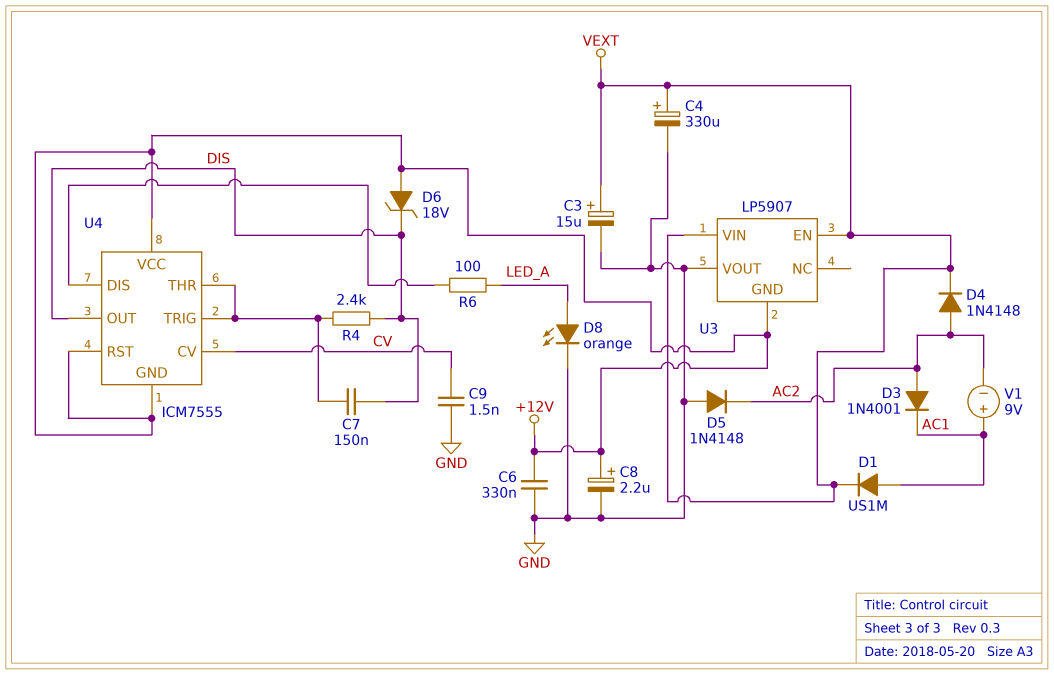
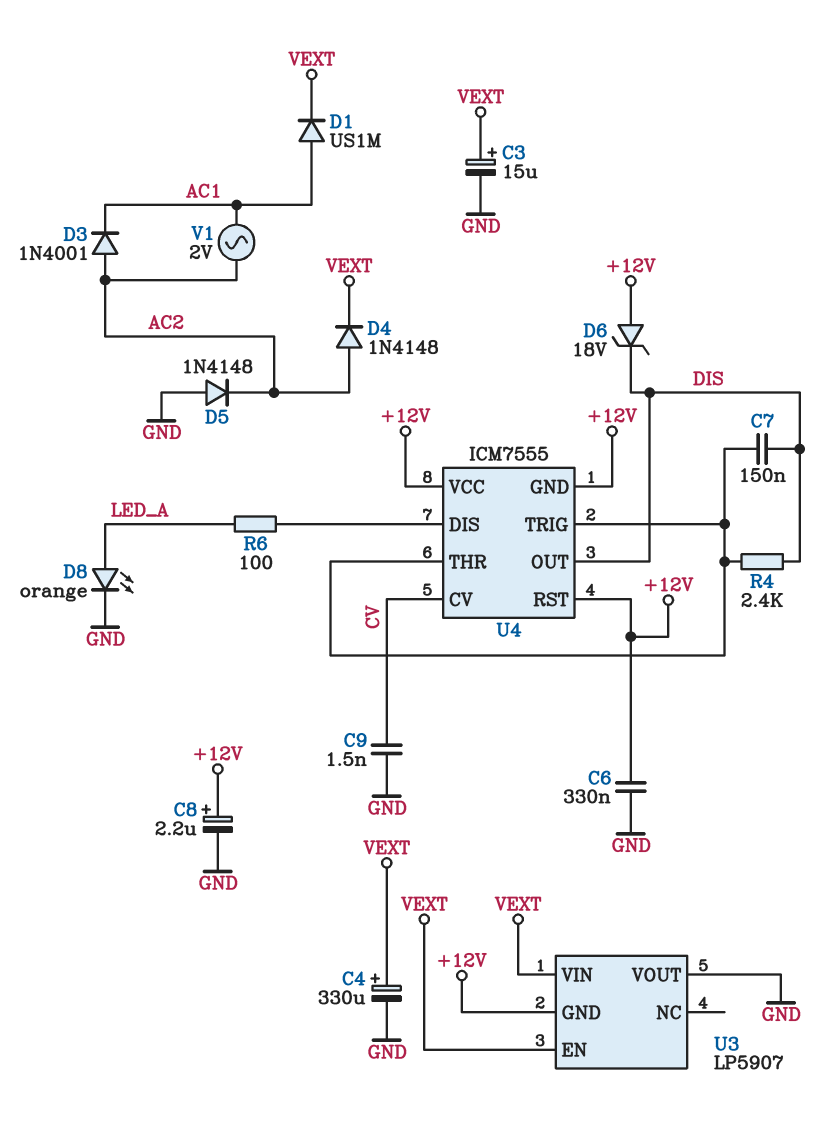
V1: 9V (plus AC1, minus AC2) -> AC 2V (AC1, AC2)

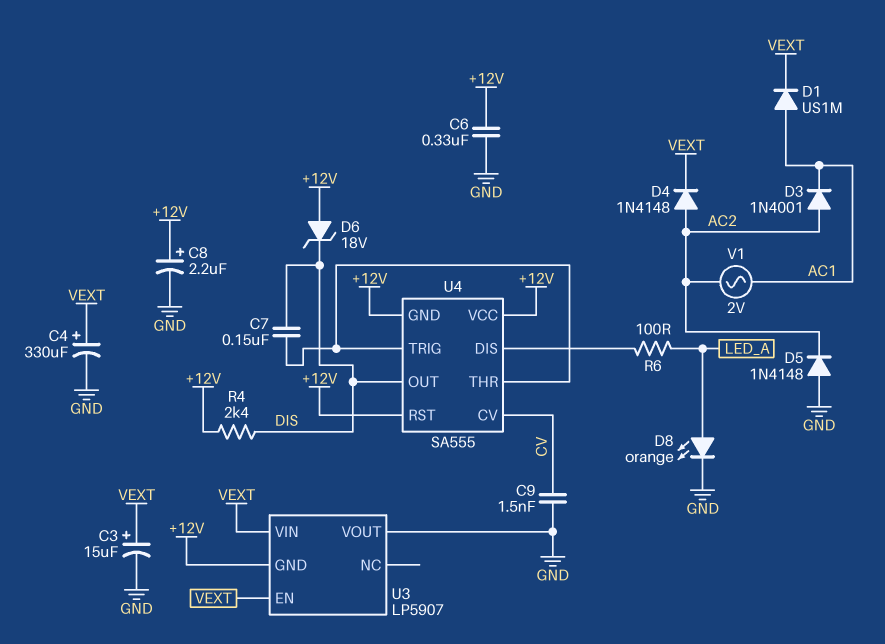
R4: 2.4k (DIS, U4/THR) -> 2.4k (+12V, DIS)
U4: ICM7555 -> SA555

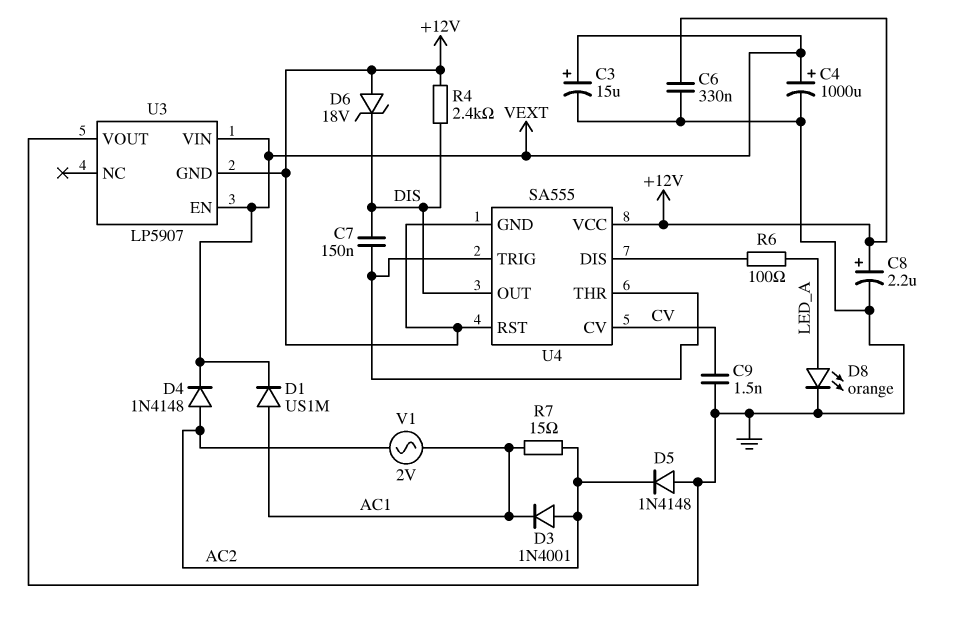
C4: 330uF (plus VEXT, minus GND) -> 1000uF (plus VEXT, minus GND)
R7: none -> 15 (AC1, AC2)

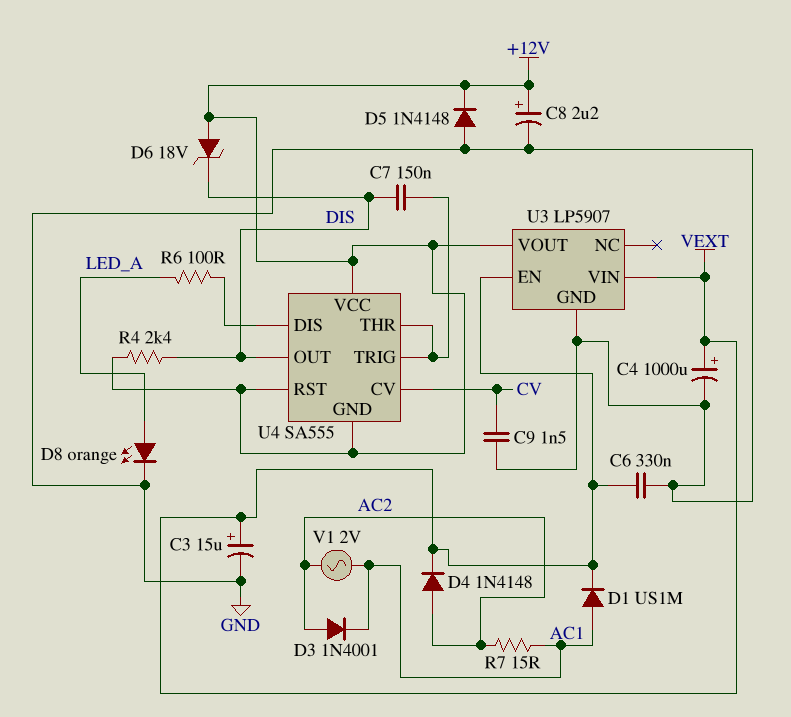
C6: 330nF (+12V, GND) -> 330nF (GND, VEXT)
D5: diode 1N4148 (A GND, K AC2) -> diode 1N4148 (A GND, K +12V)
U3 pin GND: +12V -> GND
U3 pin VOUT: GND -> +12V

